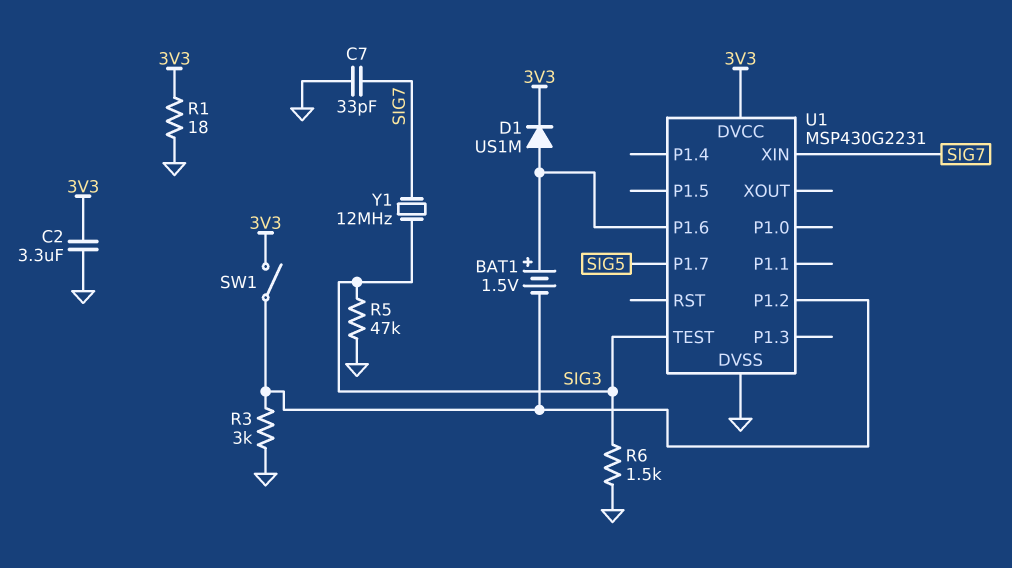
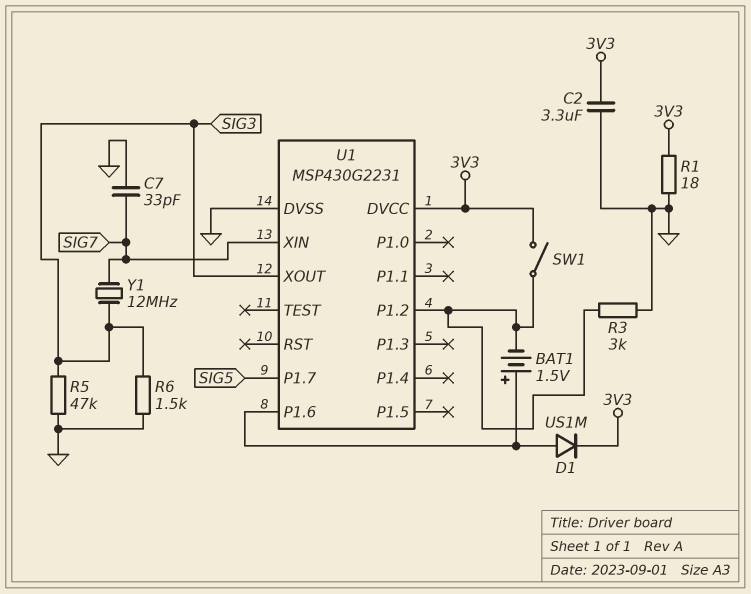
U1 pin TEST: SIG3 -> none
U1 pin XOUT: none -> SIG3

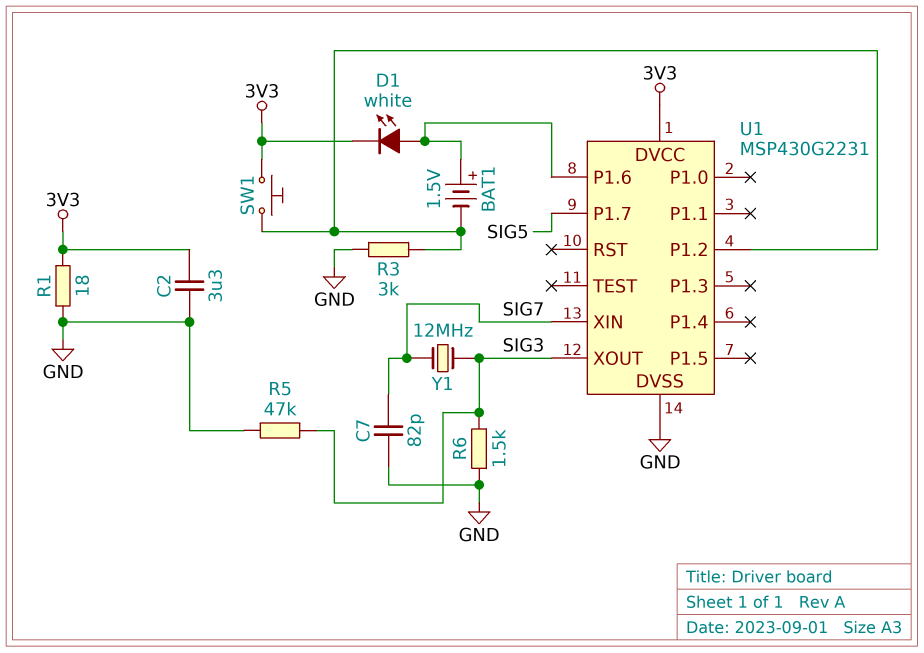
C7: 33pF (GND, SIG7) -> 82pF (GND, SIG7)
D1: diode US1M (A U1/P1.6, K 3V3) -> LED white (A U1/P1.6, K 3V3)
SW1: switch (3V3, U1/P1.2) -> button (3V3, U1/P1.2)

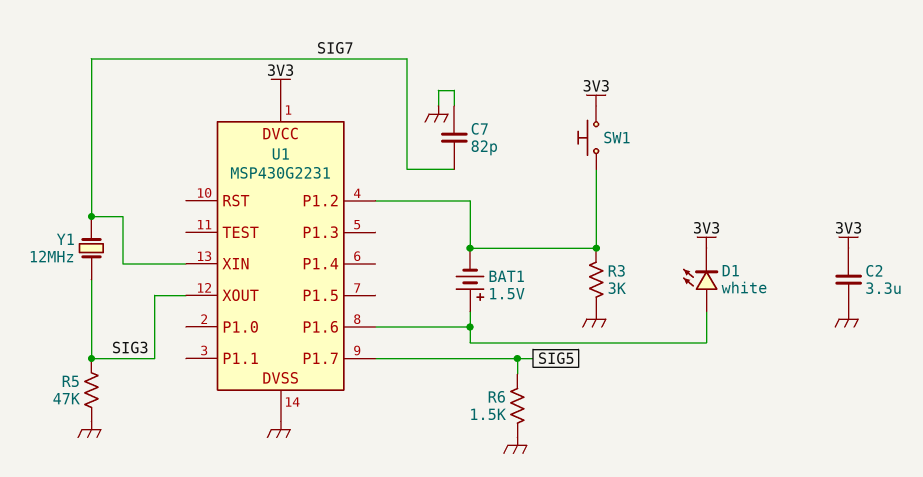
R1: 18 (3V3, GND) -> none
R6: 1.5k (GND, SIG3) -> 1.5k (GND, SIG5)

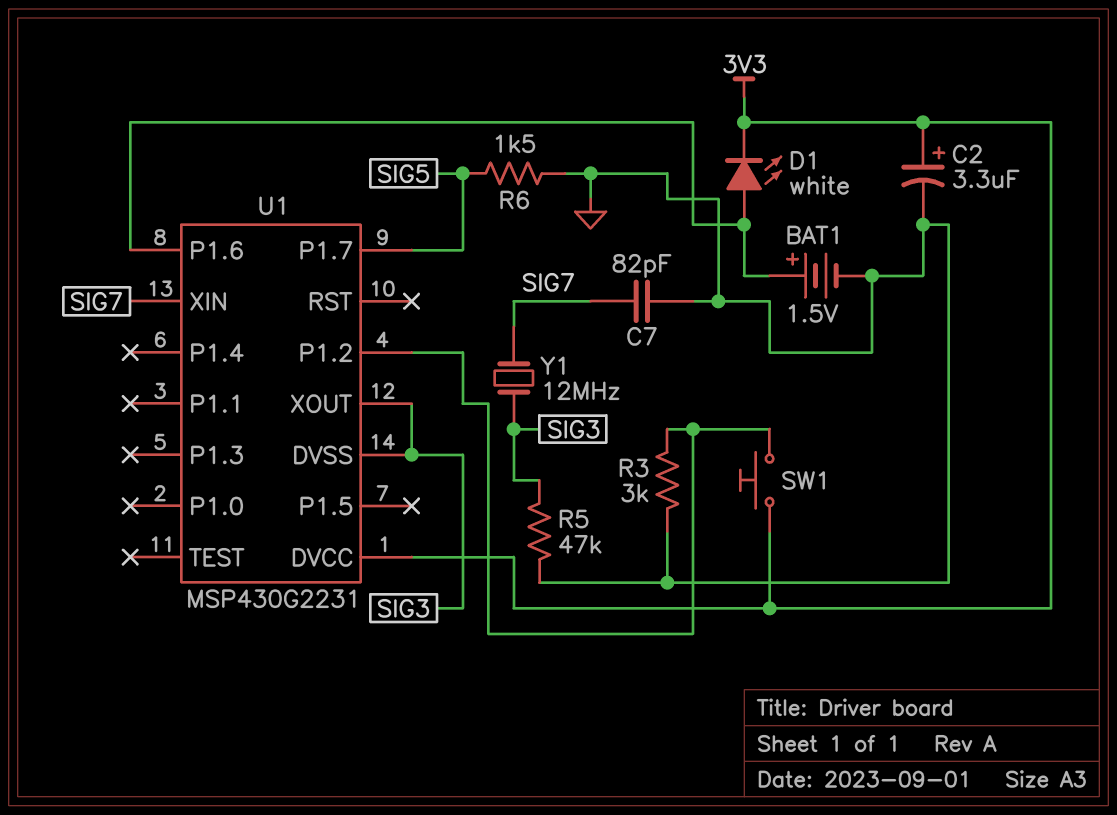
BAT1: 1.5V (plus U1/P1.6, minus U1/P1.2) -> 1.5V (plus U1/P1.6, minus GND)
C2: 3.3uF (3V3, GND) -> 3.3uF (plus 3V3, minus GND)
U1 pin DVSS: GND -> SIG3

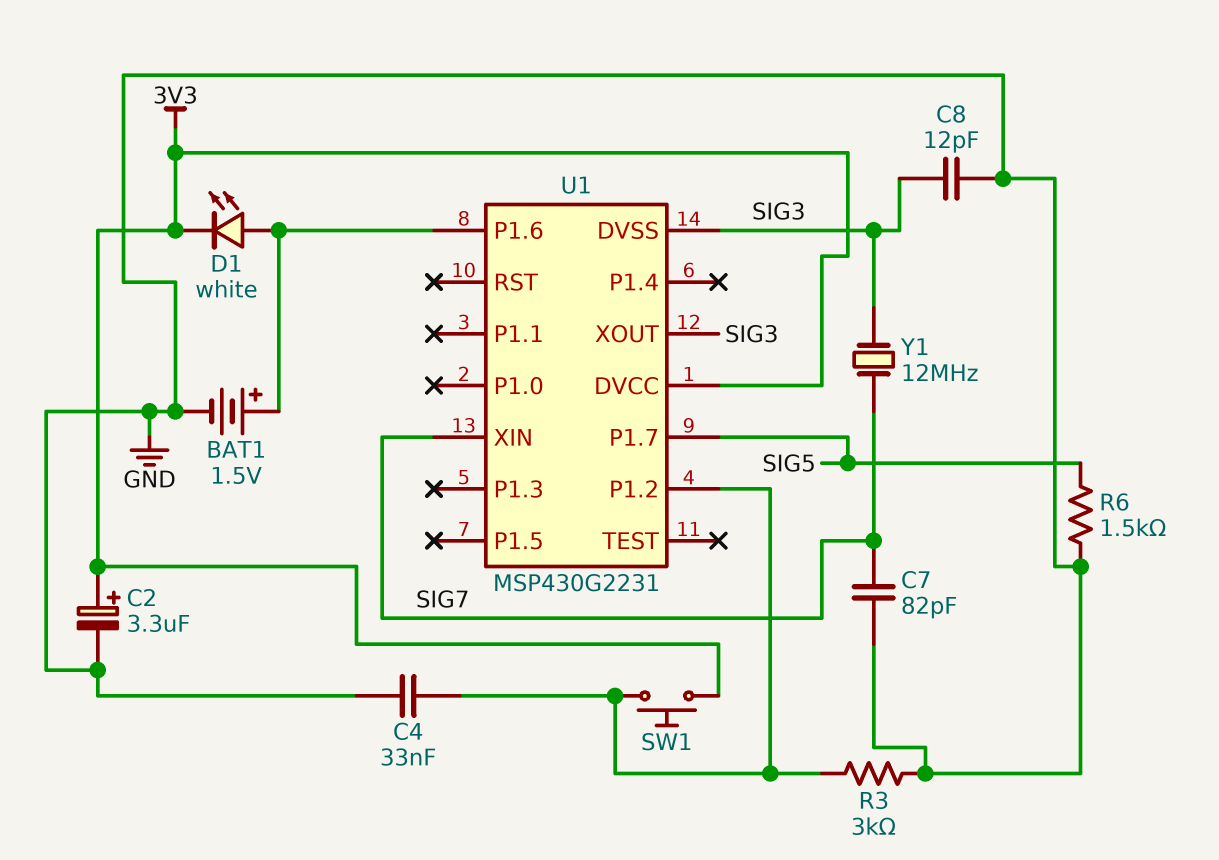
C4: none -> 33nF (GND, U1/P1.2)
C8: none -> 12pF (GND, SIG3)
R5: 47k (GND, SIG3) -> none

